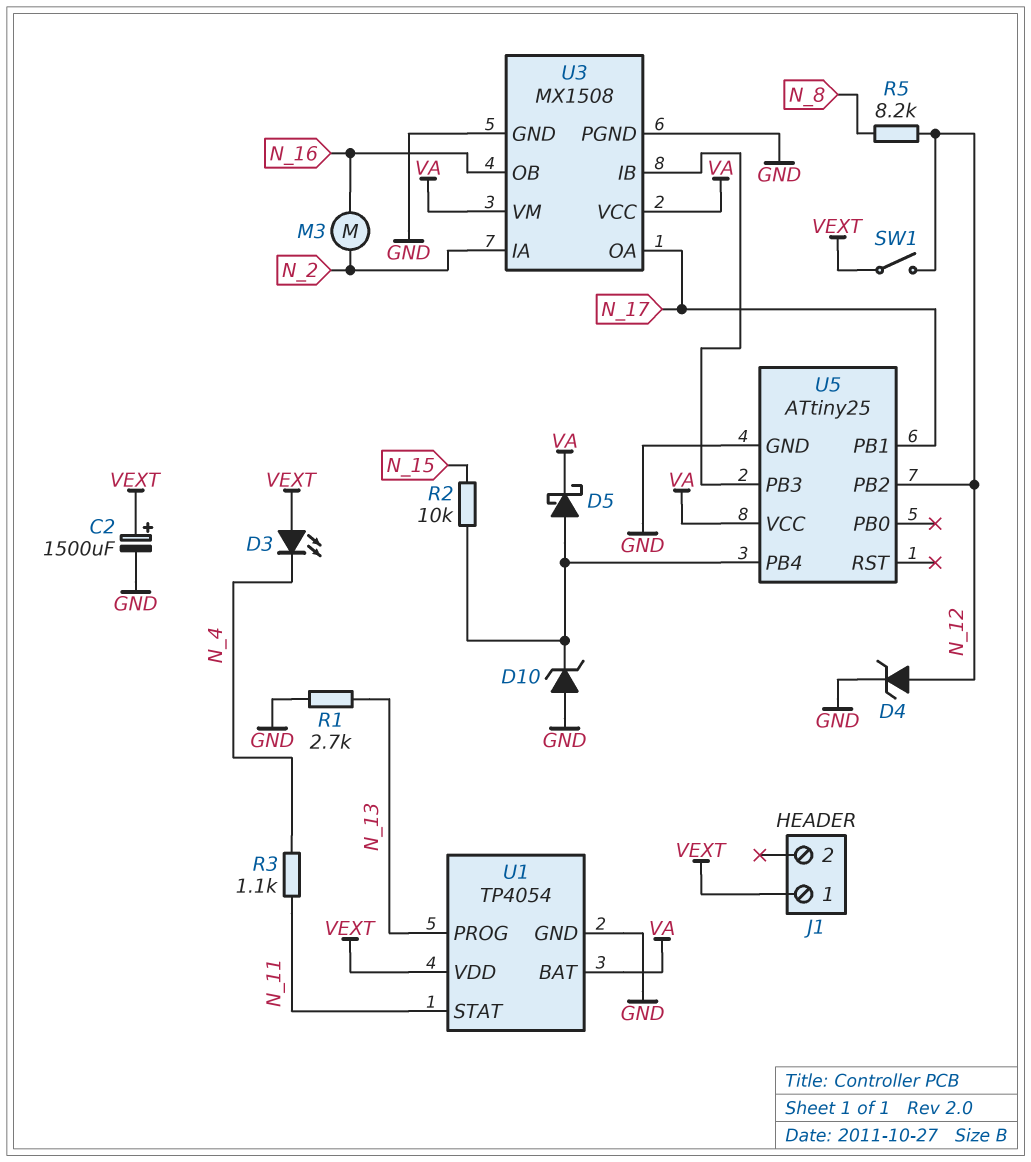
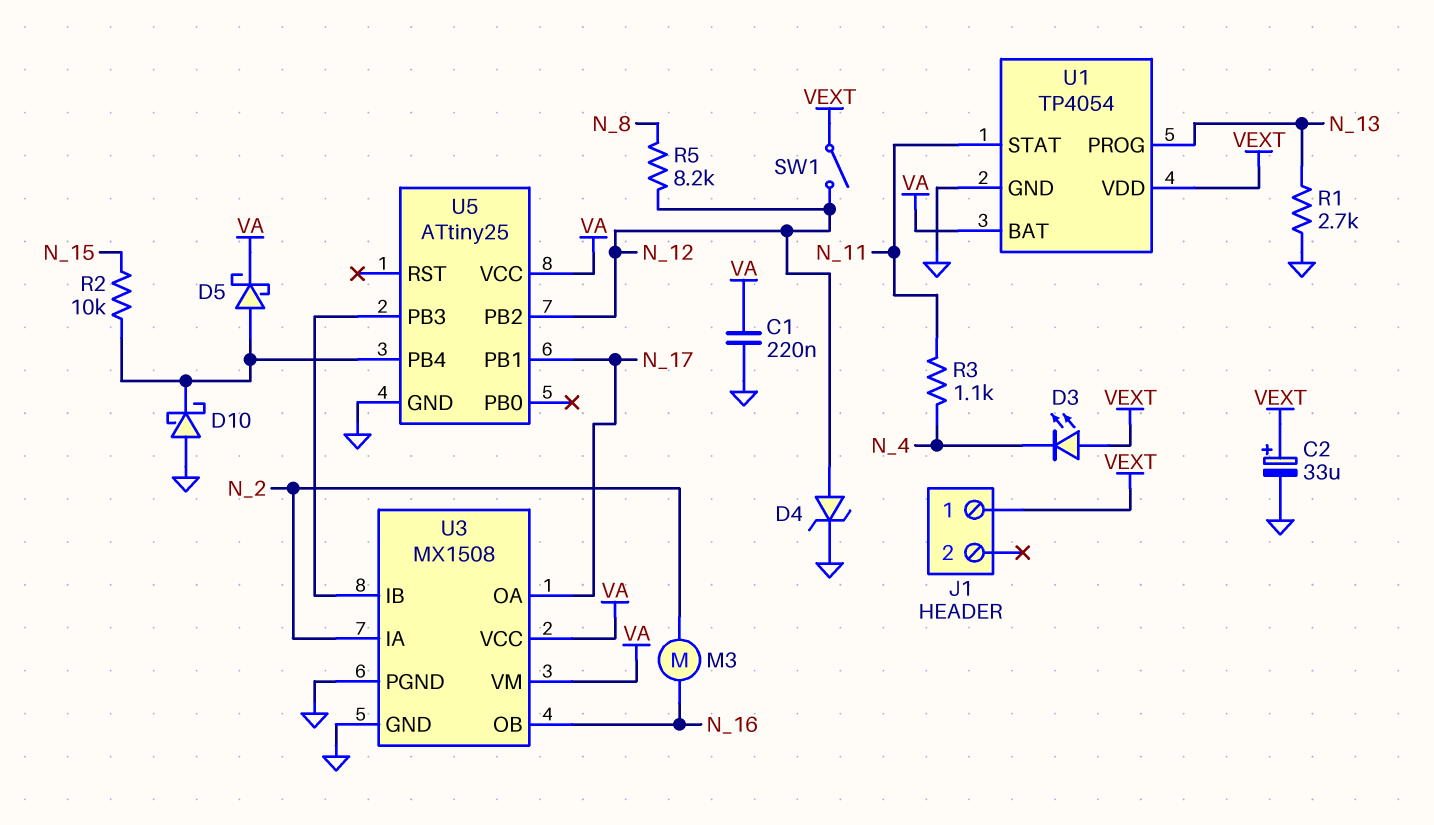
C1: none -> 220nF (GND, VA)
C2: 1500uF (plus VEXT, minus GND) -> 33uF (plus VEXT, minus GND)
D10: zener (A GND, K U5/PB4) -> schottky (A GND, K U5/PB4)

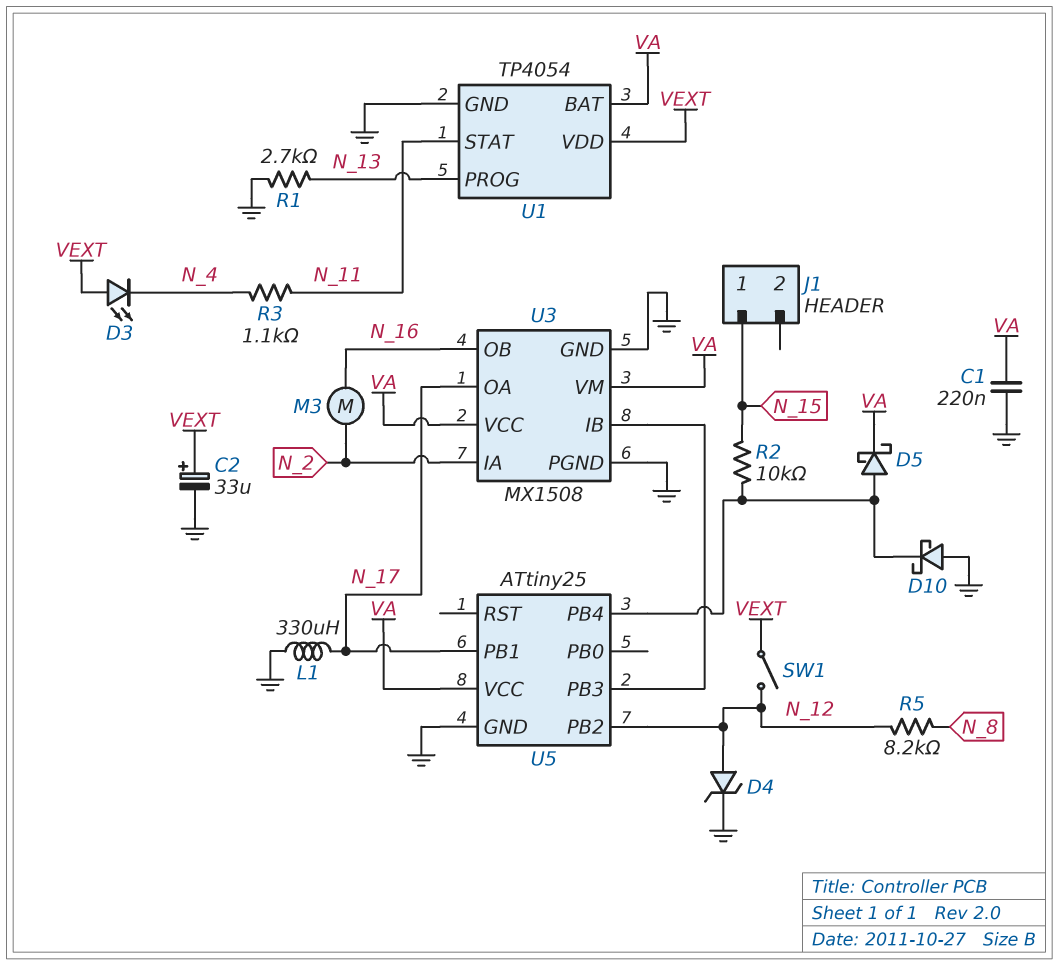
J1 pin 1: VEXT -> N_15
L1: none -> 330uH (GND, N_17)

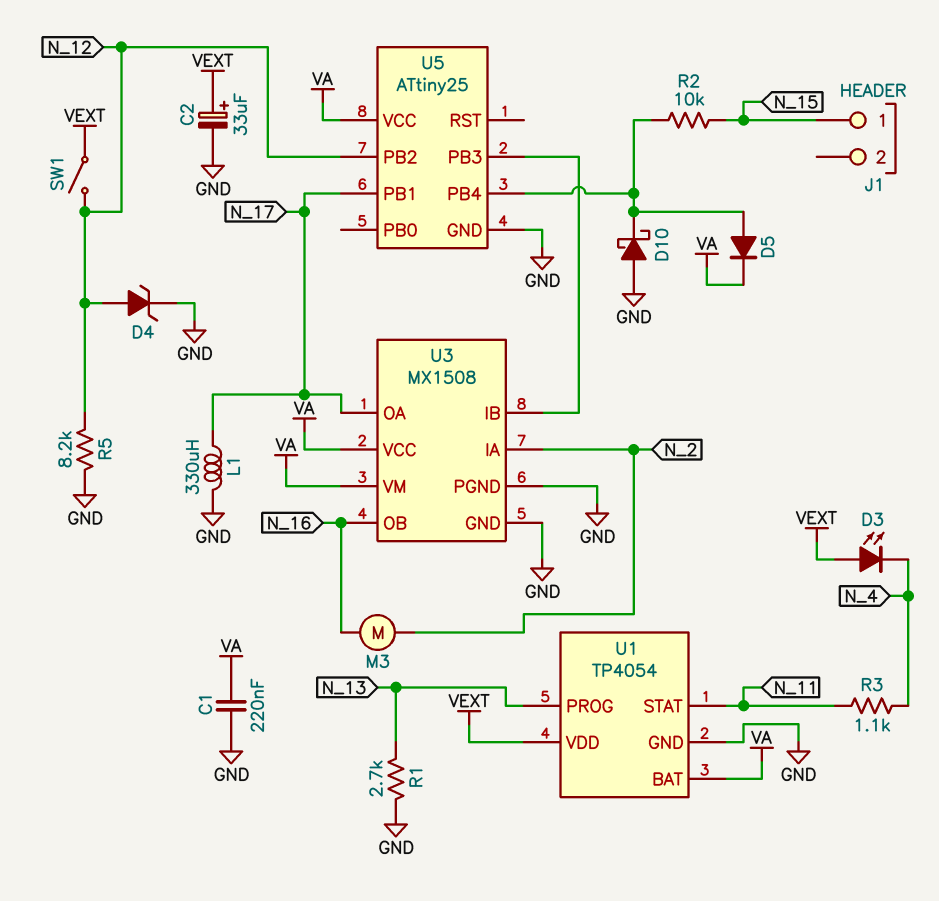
D5: schottky (A U5/PB4, K VA) -> diode (A U5/PB4, K VA)
R5: 8.2k (N_8, N_12) -> 8.2k (GND, N_12)

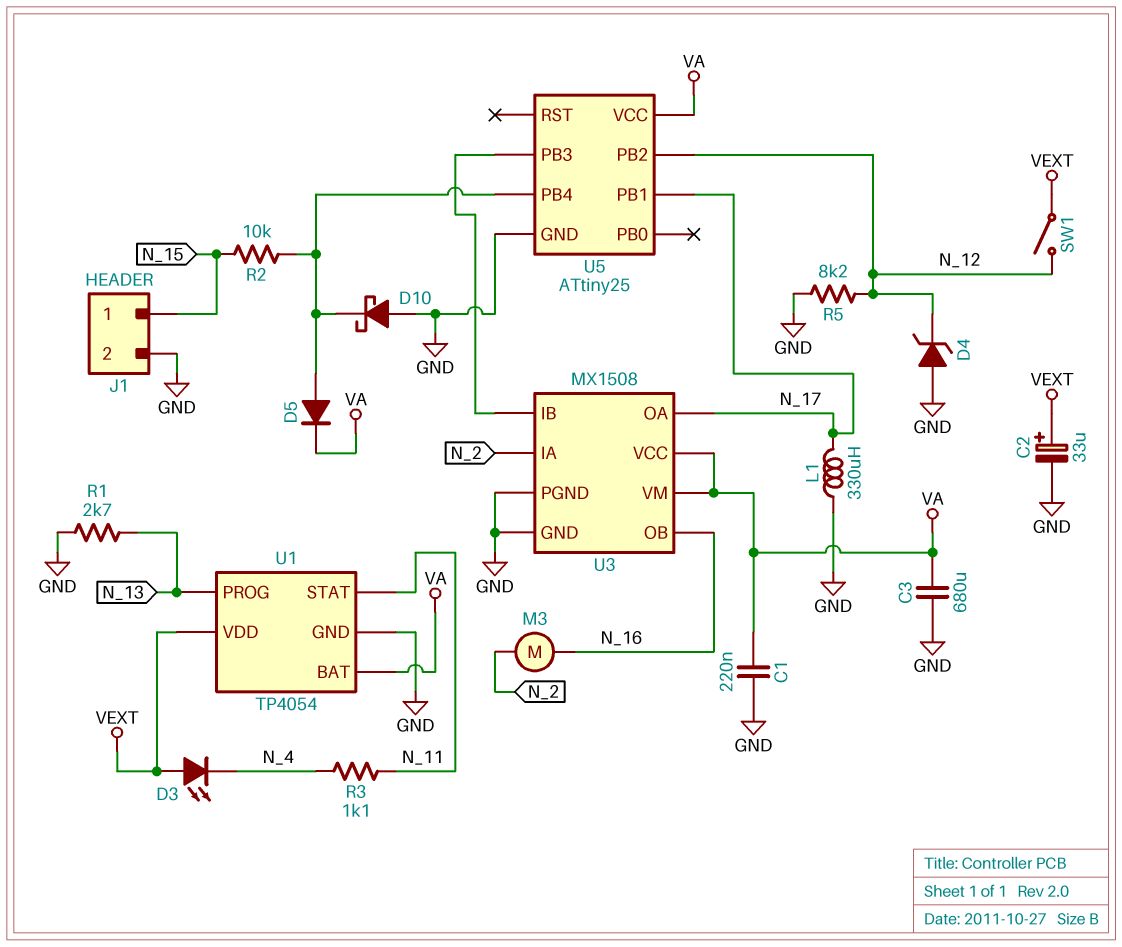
C3: none -> 680uF (GND, VA)
D4: zener (A N_12, K GND) -> zener (A GND, K N_12)
J1 pin 2: none -> GND

